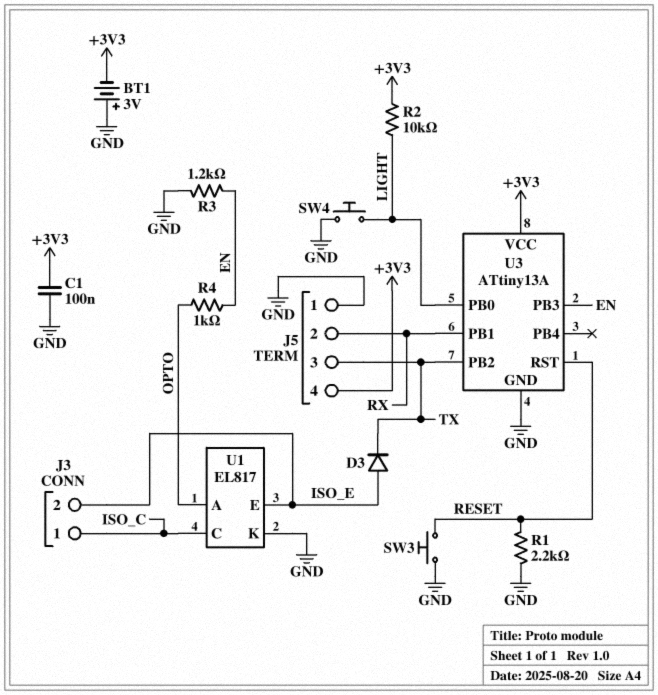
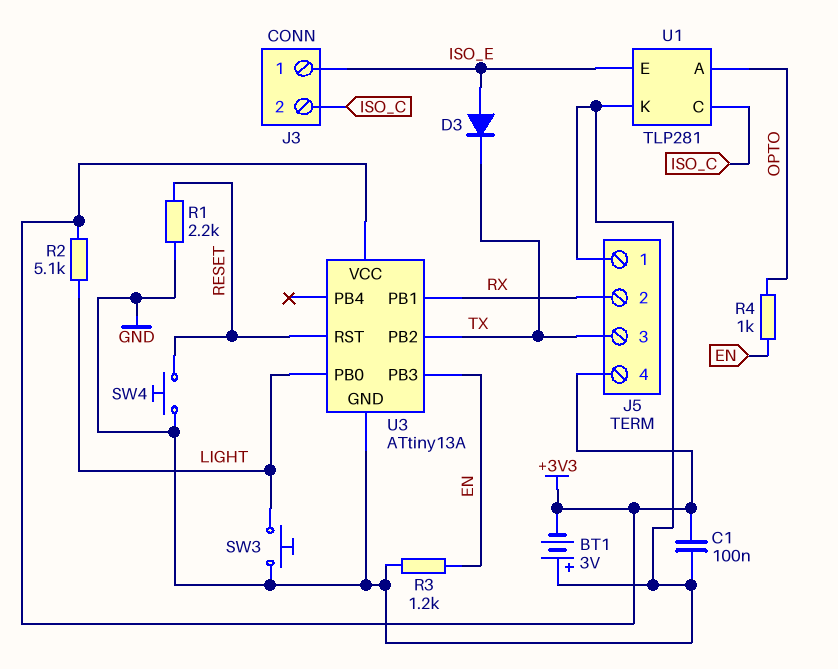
J3 pin 1: ISO_C -> ISO_E
J3 pin 2: ISO_E -> ISO_C
R2: 10k (+3V3, LIGHT) -> 5.1k (+3V3, LIGHT)
SW3: button (GND, RESET) -> button (GND, LIGHT)
SW4: button (GND, LIGHT) -> button (GND, RESET)
U1: EL817 -> TLP281

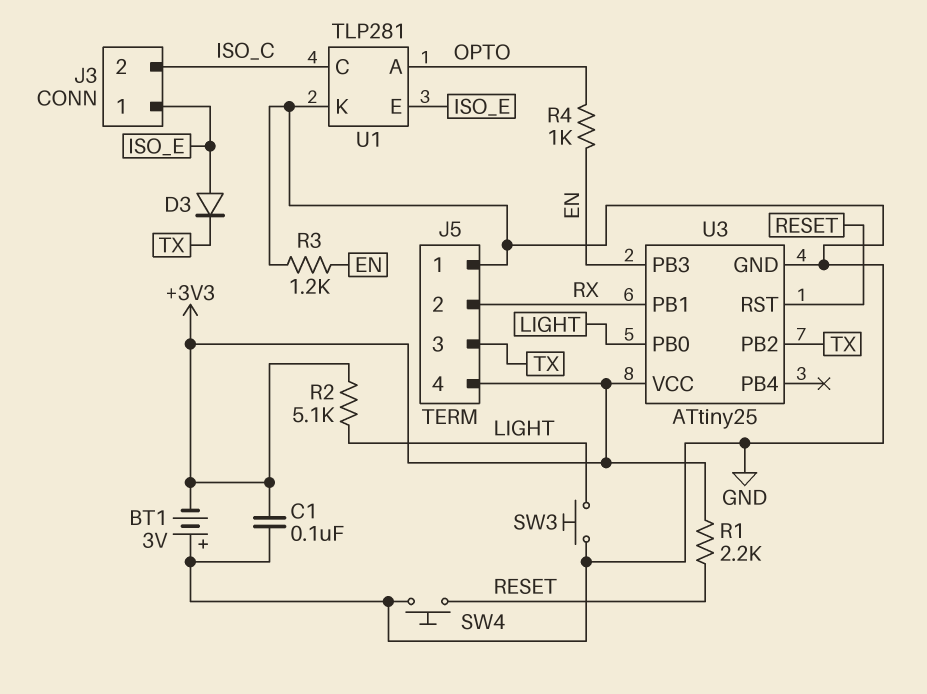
R1: 2.2k (GND, RESET) -> 2.2k (+3V3, RESET)
U3: ATtiny13A -> ATtiny25

